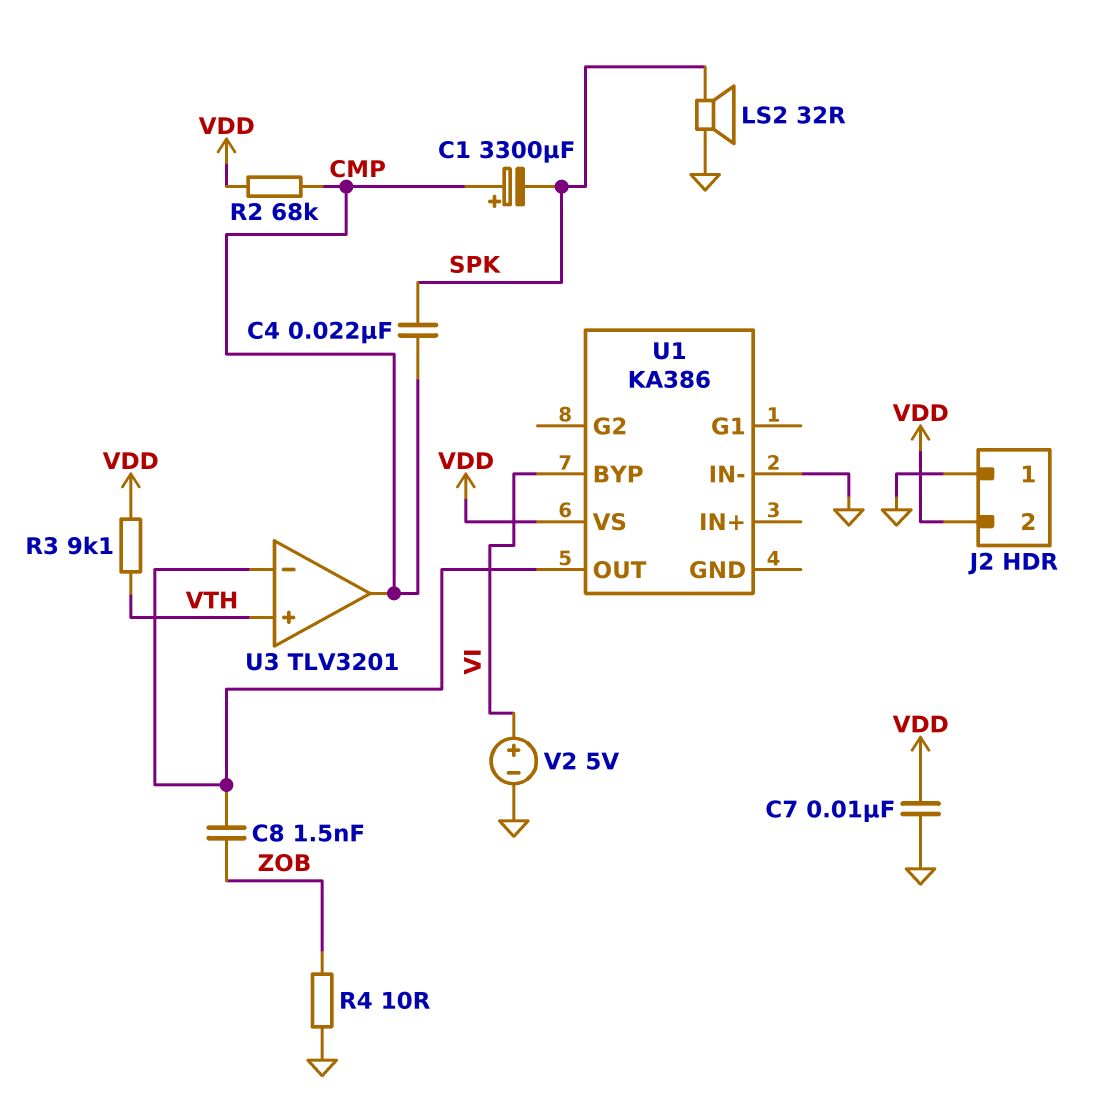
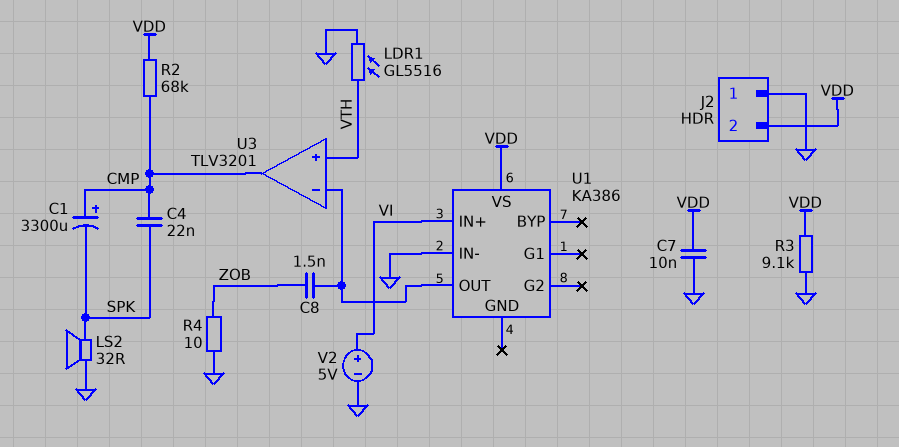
LDR1: none -> GL5516 (GND, VTH)
R3: 9.1k (VDD, VTH) -> 9.1k (GND, VDD)
U1 pin BYP: VI -> none
U1 pin IN+: none -> VI

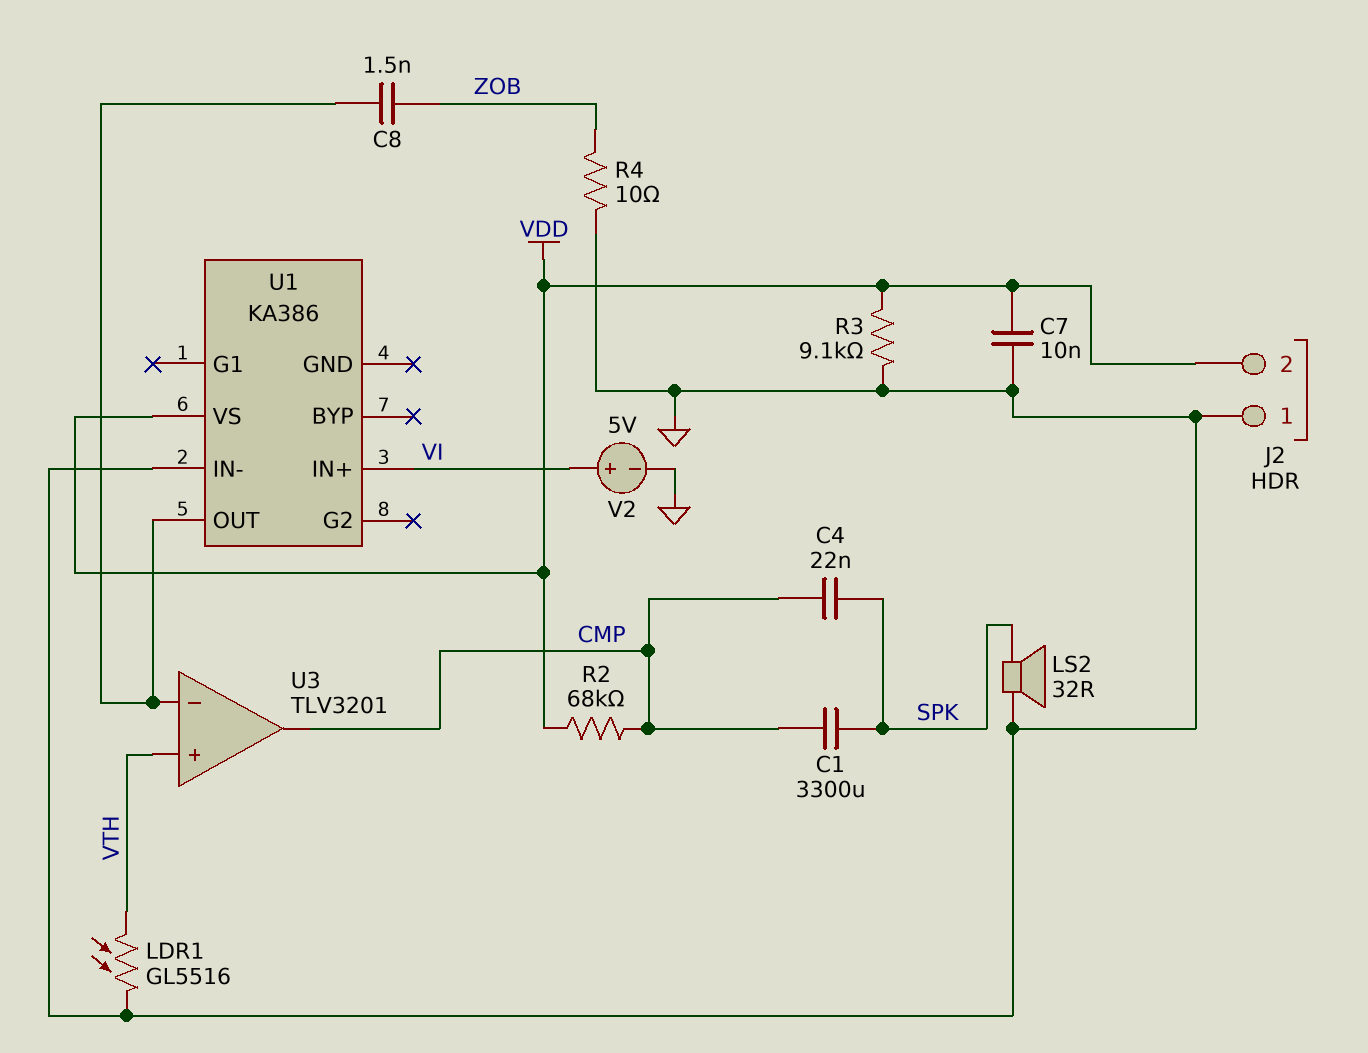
C1: 3300uF (plus CMP, minus SPK) -> 3300uF (CMP, SPK)

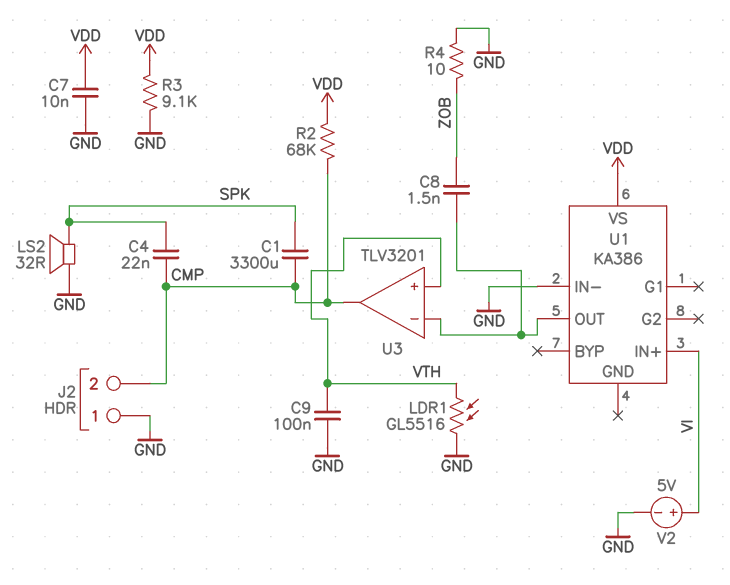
C9: none -> 100nF (GND, VTH)
J2 pin 2: VDD -> CMP

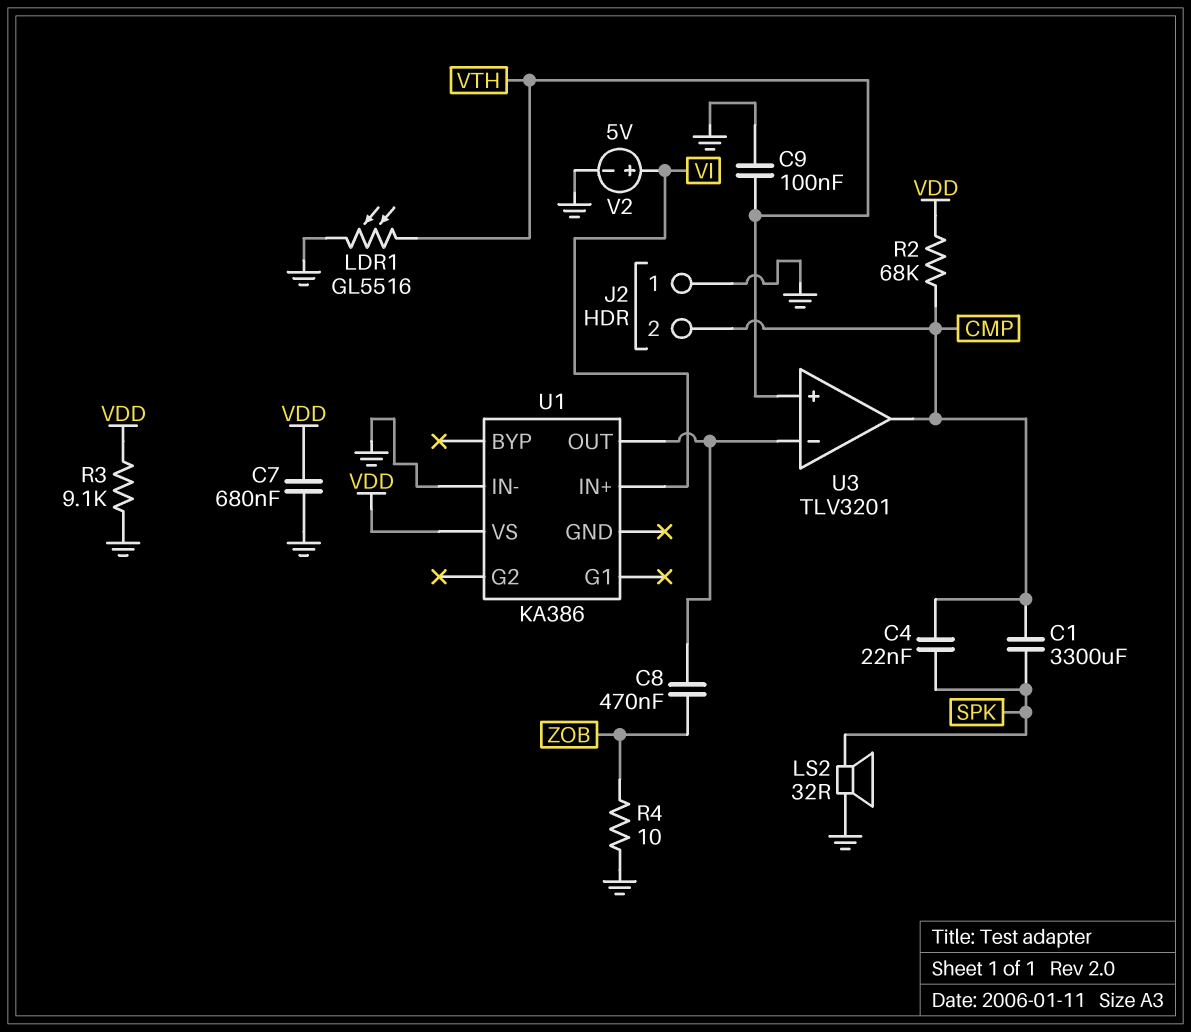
C7: 10nF (GND, VDD) -> 680nF (GND, VDD)
C8: 1.5nF (U1/OUT, ZOB) -> 470nF (U1/OUT, ZOB)

